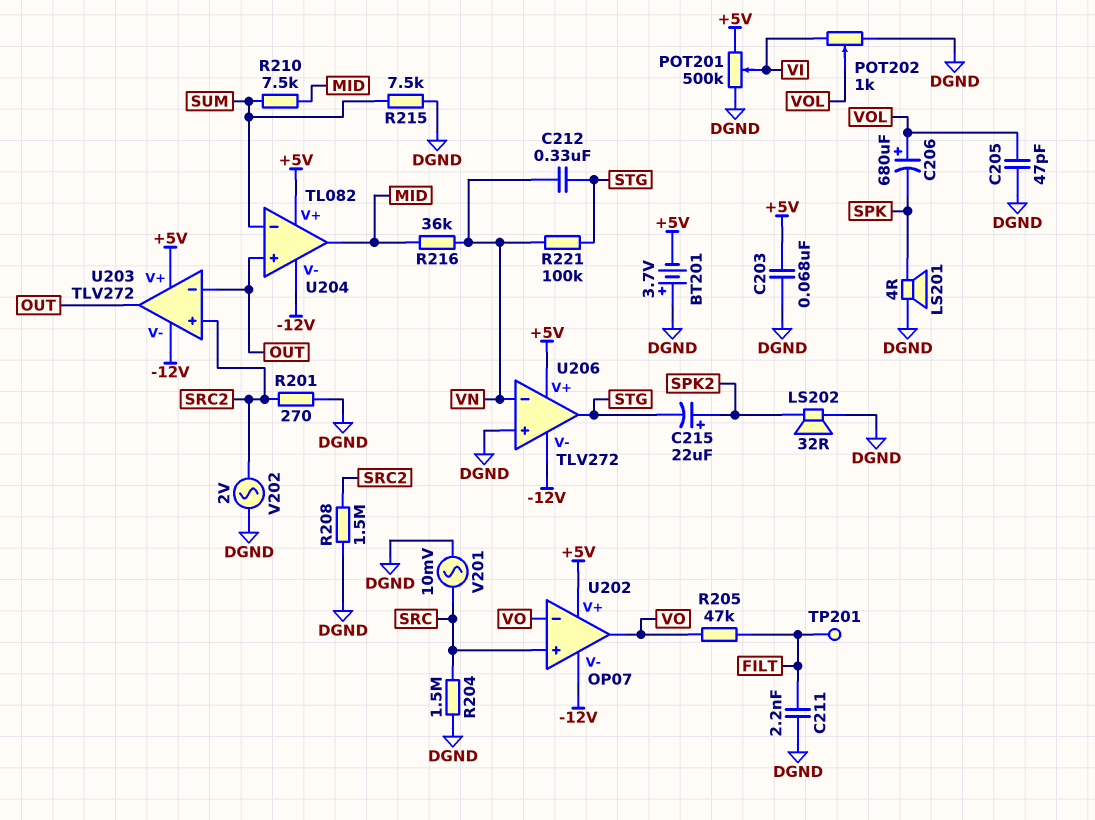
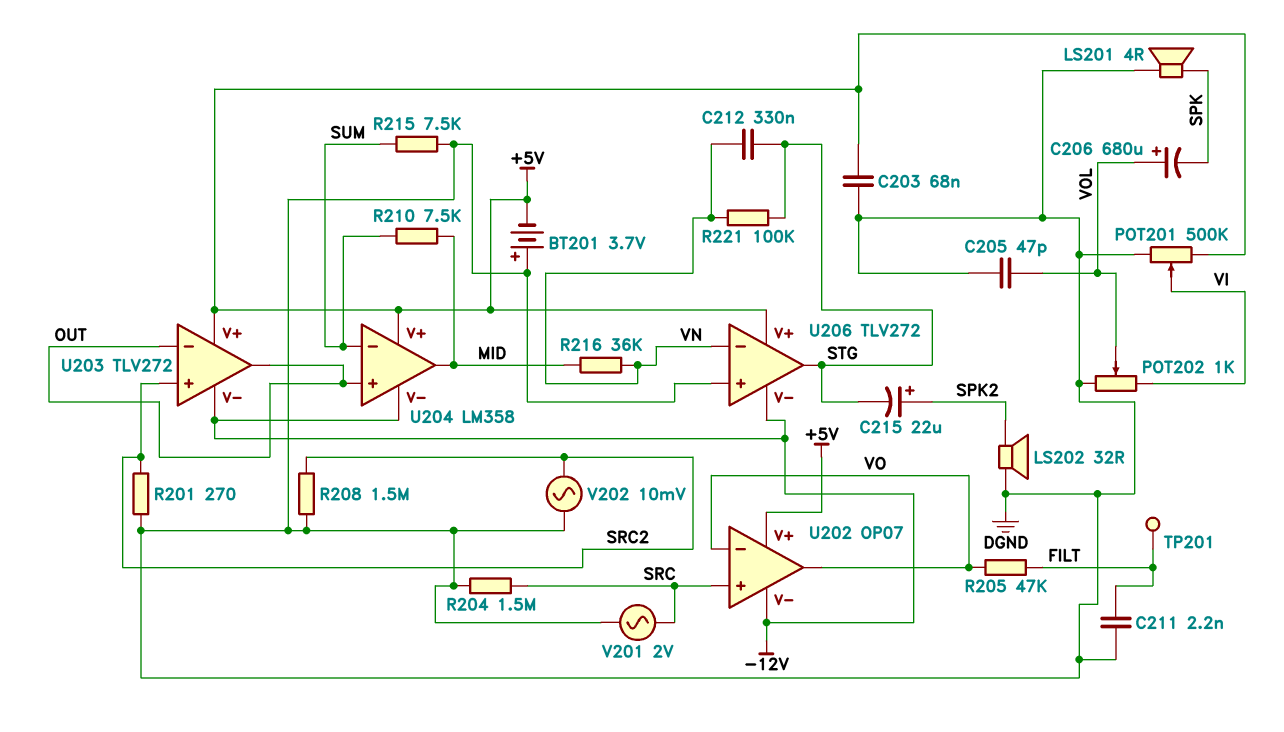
U204: TL082 -> LM358
V201: AC 10mV (DGND, SRC) -> AC 2V (DGND, SRC)
V202: AC 2V (DGND, SRC2) -> AC 10mV (DGND, SRC2)

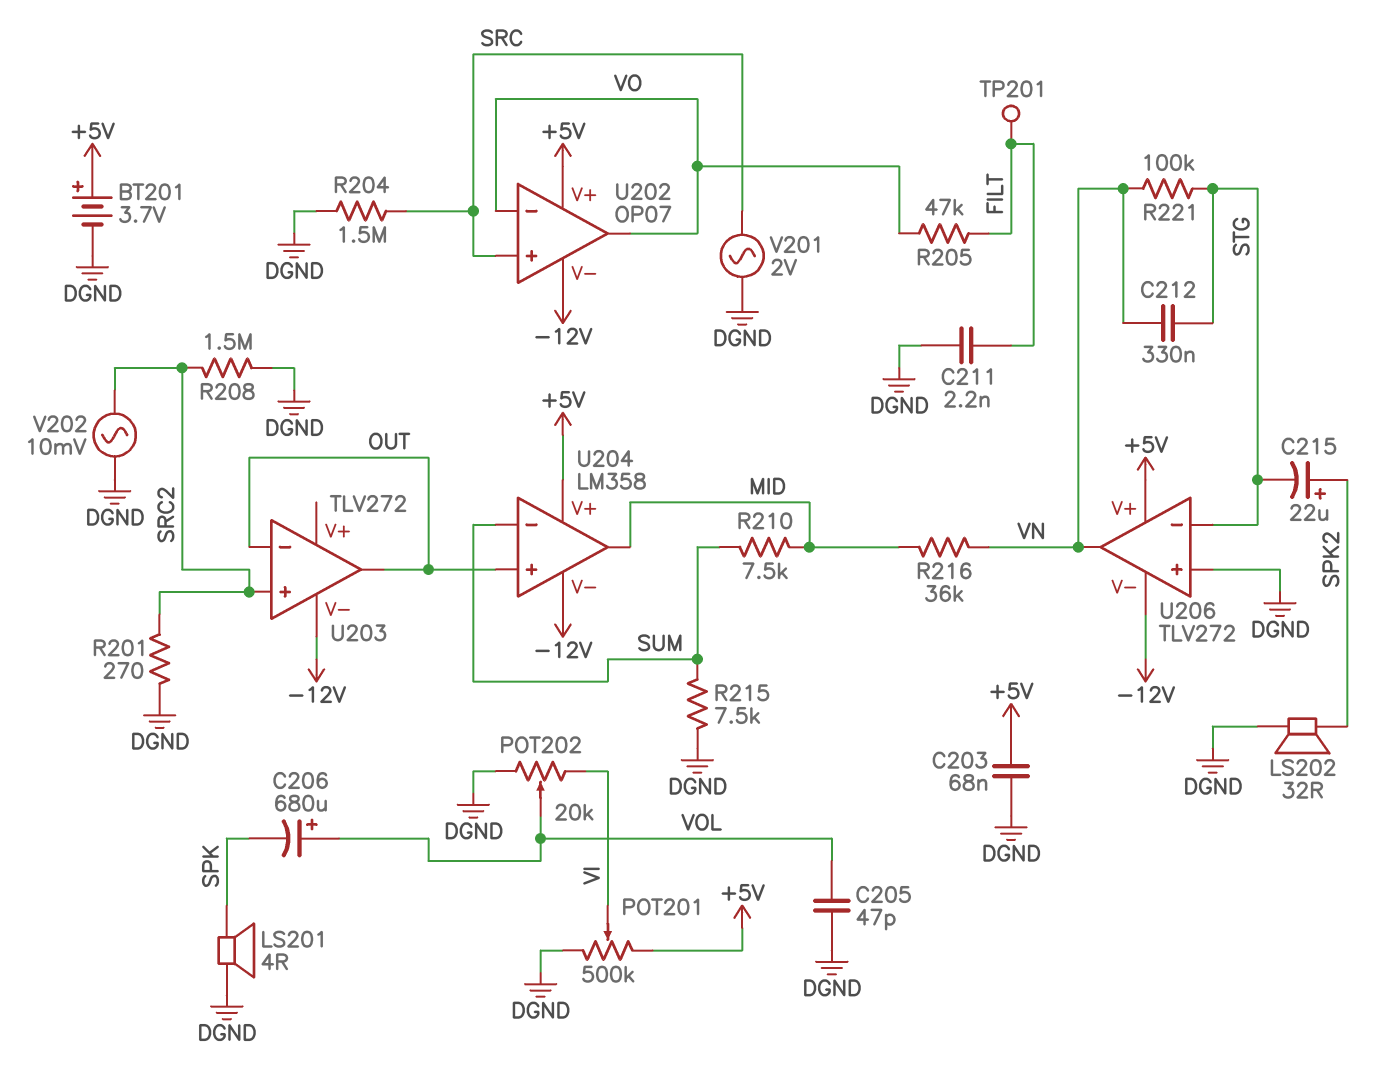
BT201: 3.7V (plus DGND, minus +5V) -> 3.7V (plus +5V, minus DGND)
POT202: 1k (DGND, VI, wiper VOL) -> 20k (DGND, VI, wiper VOL)
U203 pin V+: +5V -> none
U206 pin in-: VN -> STG
U206 pin out: STG -> VN

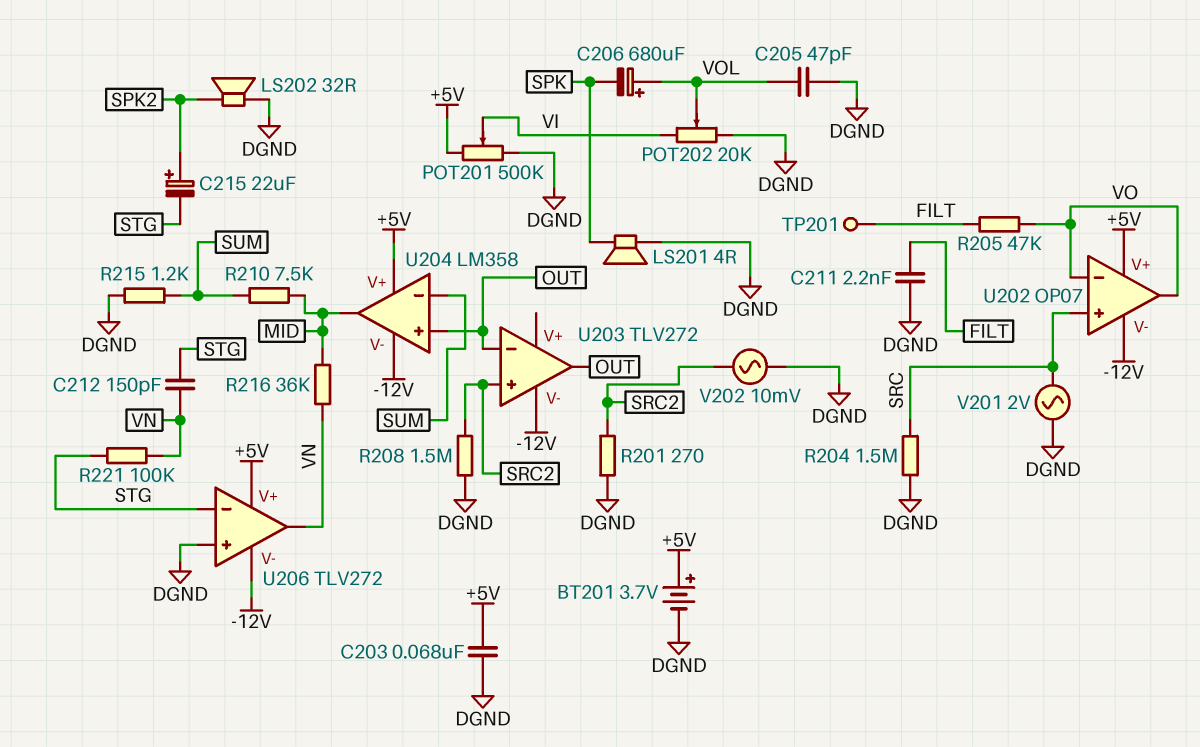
C212: 330nF (STG, VN) -> 150pF (STG, VN)
R215: 7.5k (DGND, SUM) -> 1.2k (DGND, SUM)

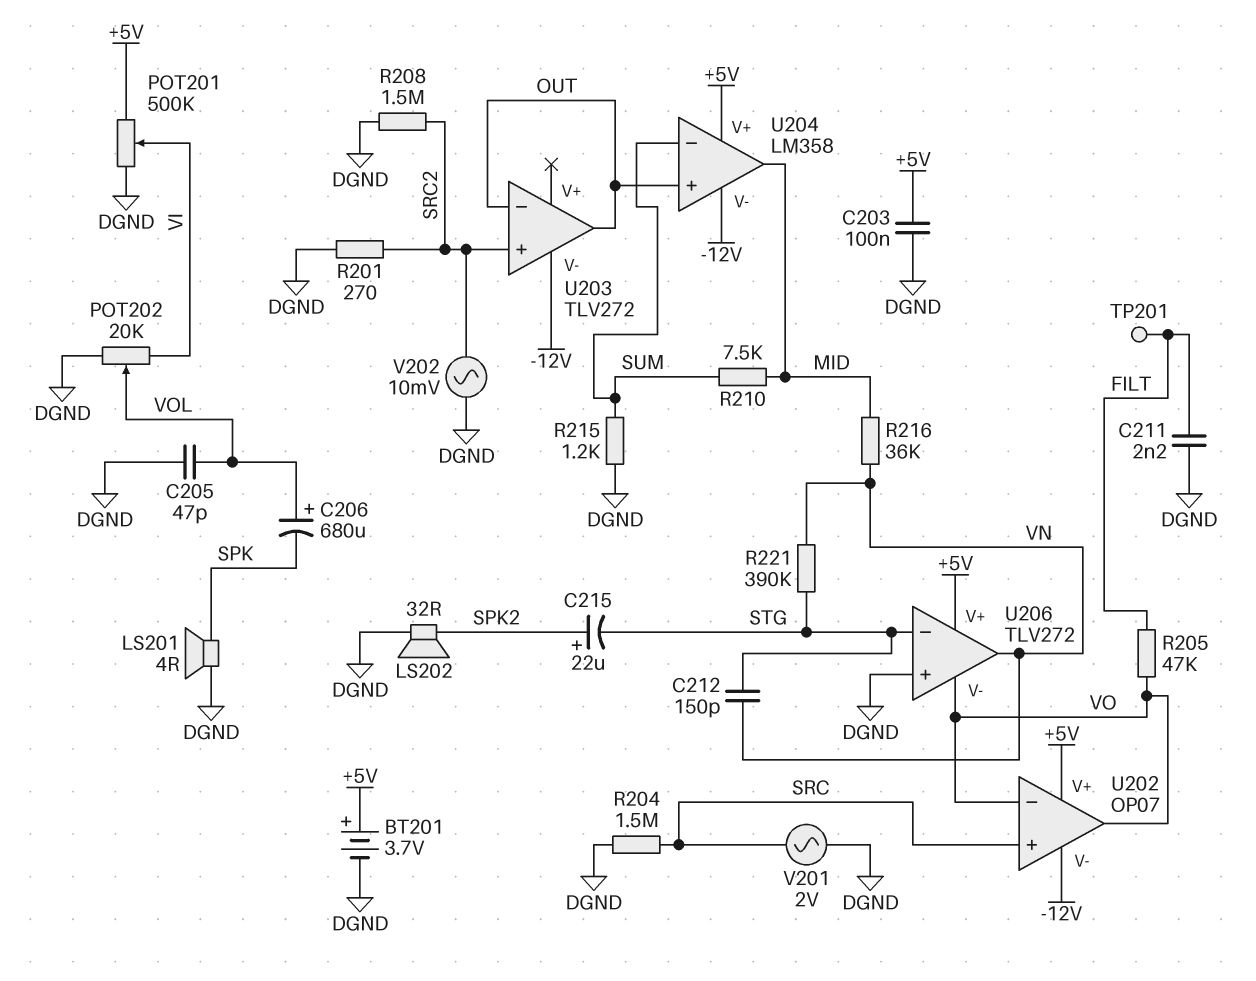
C203: 68nF (+5V, DGND) -> 100nF (+5V, DGND)
R221: 100k (STG, VN) -> 390k (STG, VN)
U206 pin V-: -12V -> VO

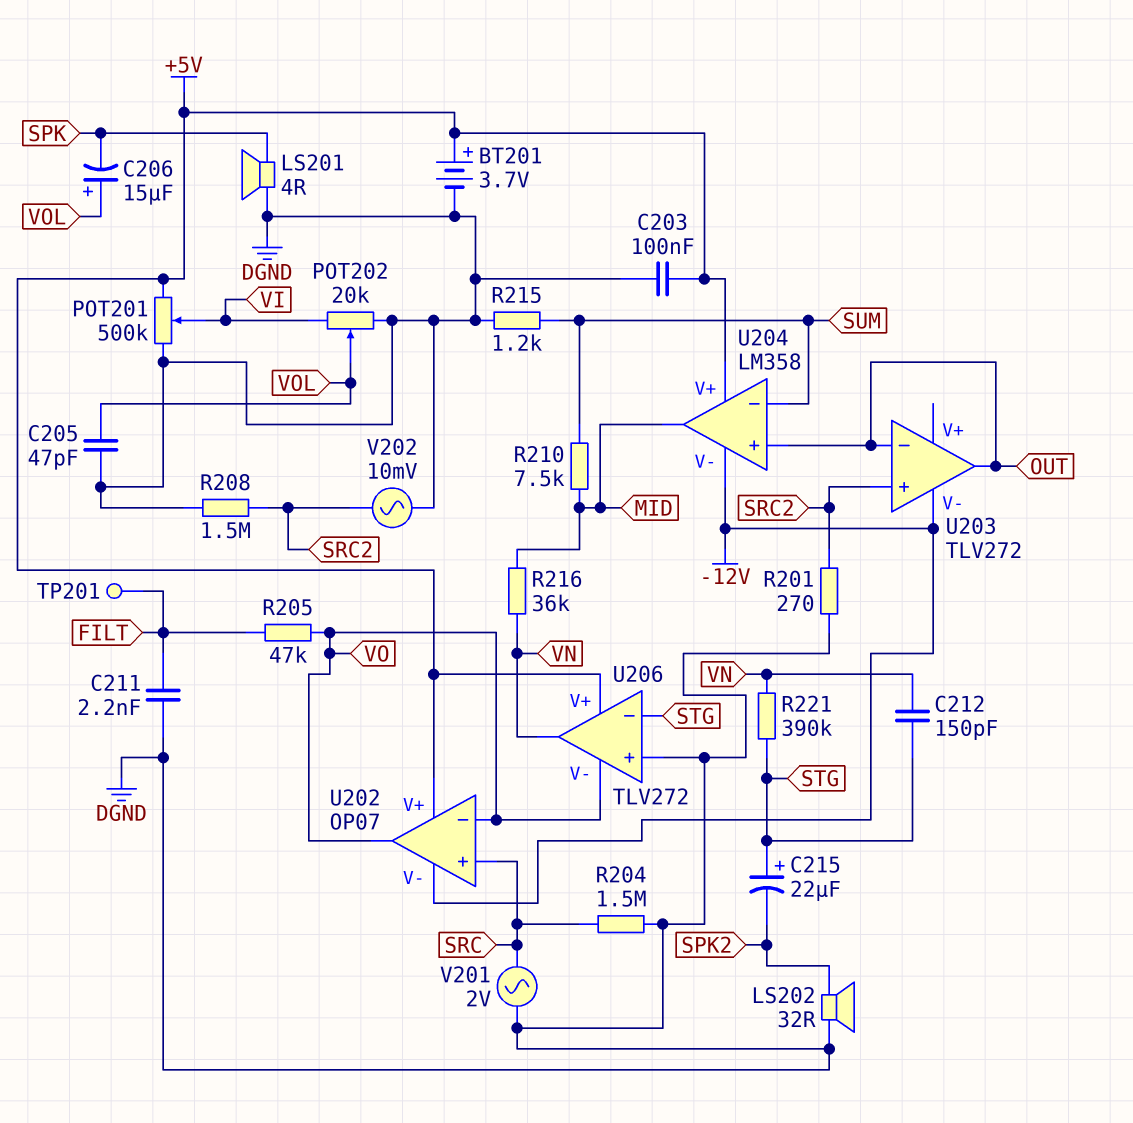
C206: 680uF (plus VOL, minus SPK) -> 15uF (plus VOL, minus SPK)
C215: 22uF (plus SPK2, minus STG) -> 22uF (plus STG, minus SPK2)

